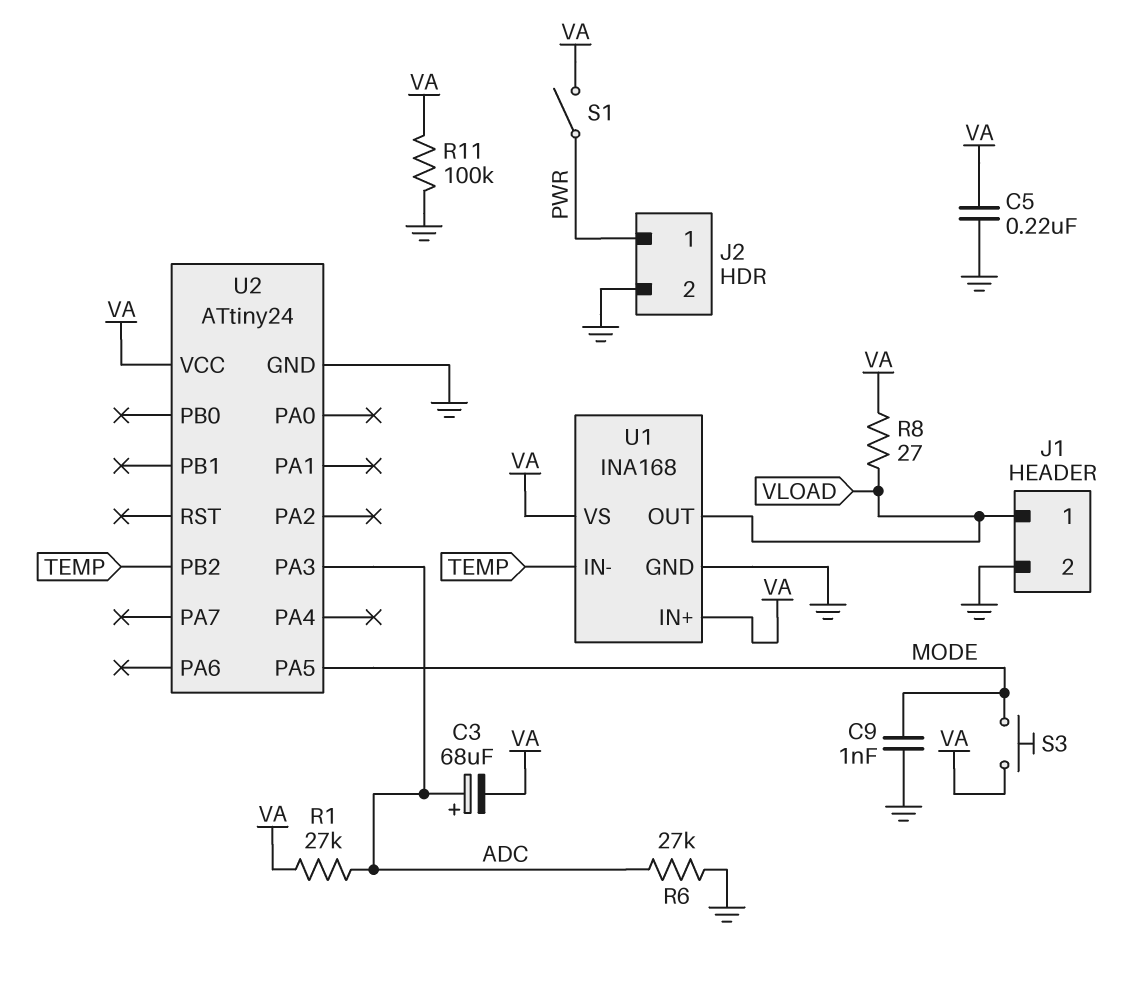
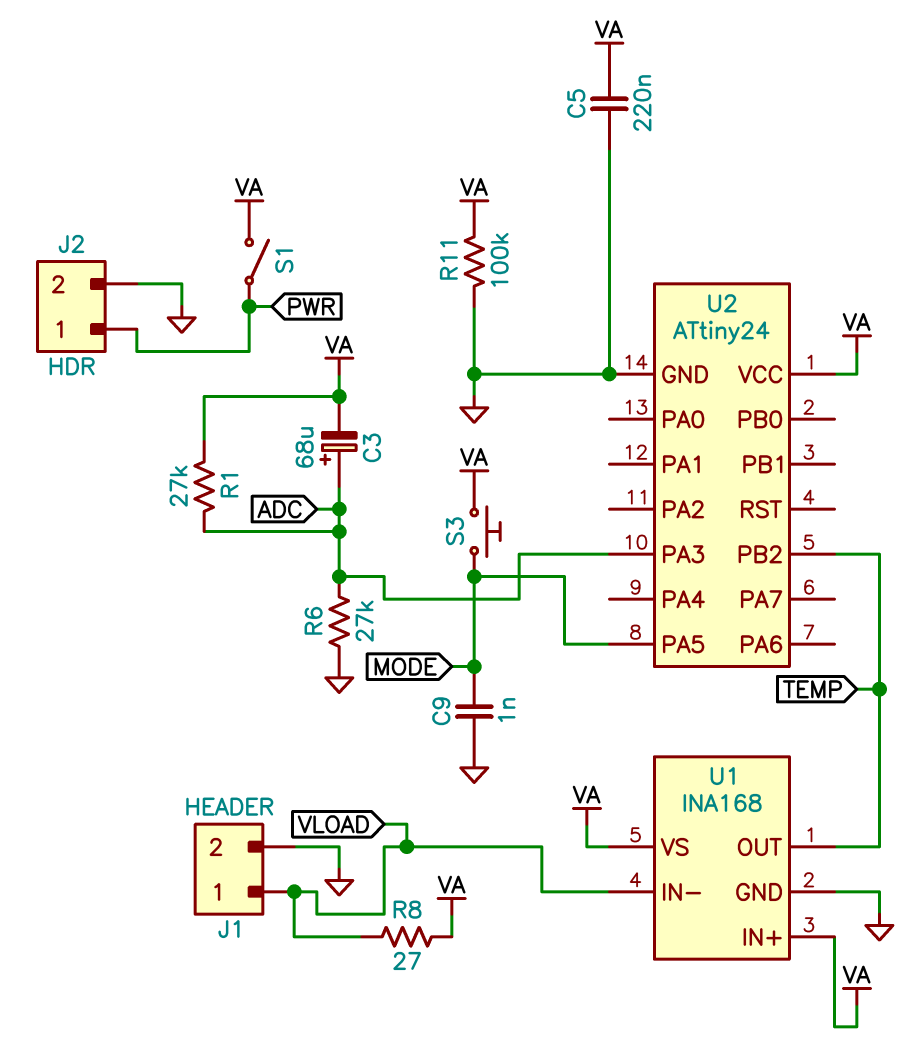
U1 pin IN-: TEMP -> VLOAD
U1 pin OUT: VLOAD -> TEMP

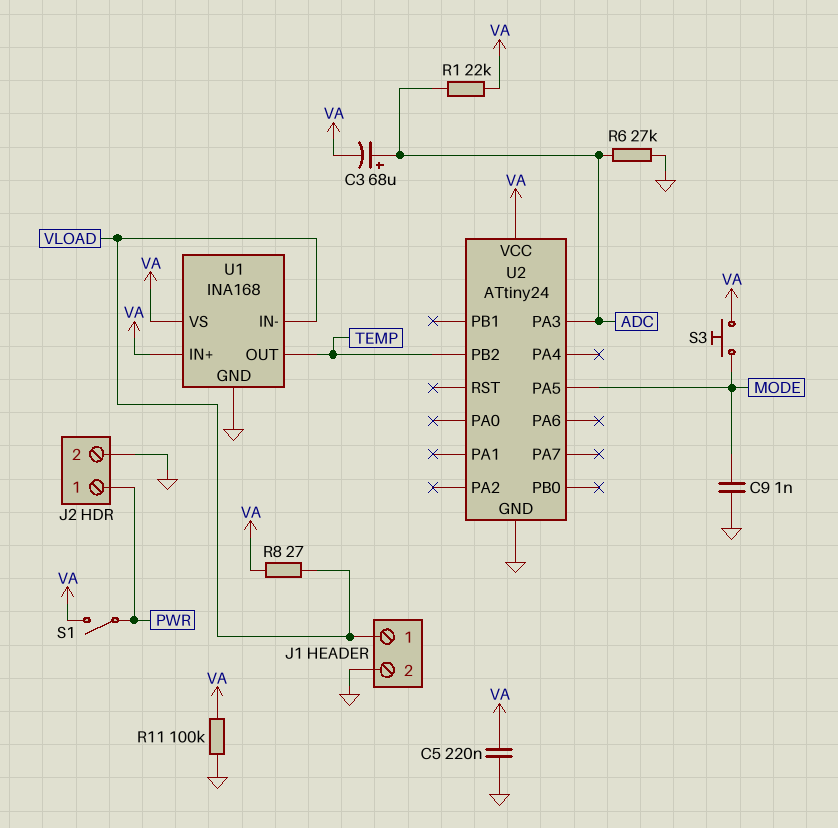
R1: 27k (ADC, VA) -> 22k (ADC, VA)

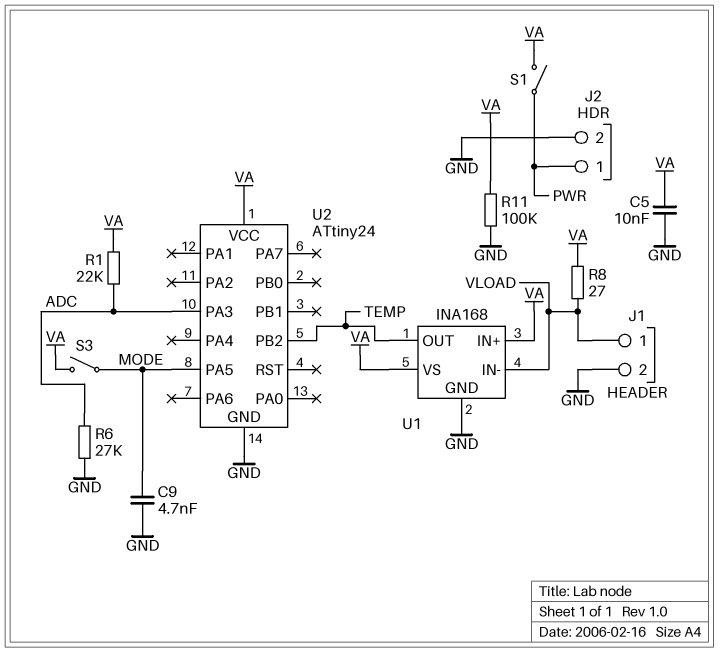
C3: 68uF (plus ADC, minus VA) -> none
C5: 220nF (GND, VA) -> 10nF (GND, VA)
C9: 1nF (GND, MODE) -> 4.7nF (GND, MODE)
S3: button (MODE, VA) -> switch (MODE, VA)

